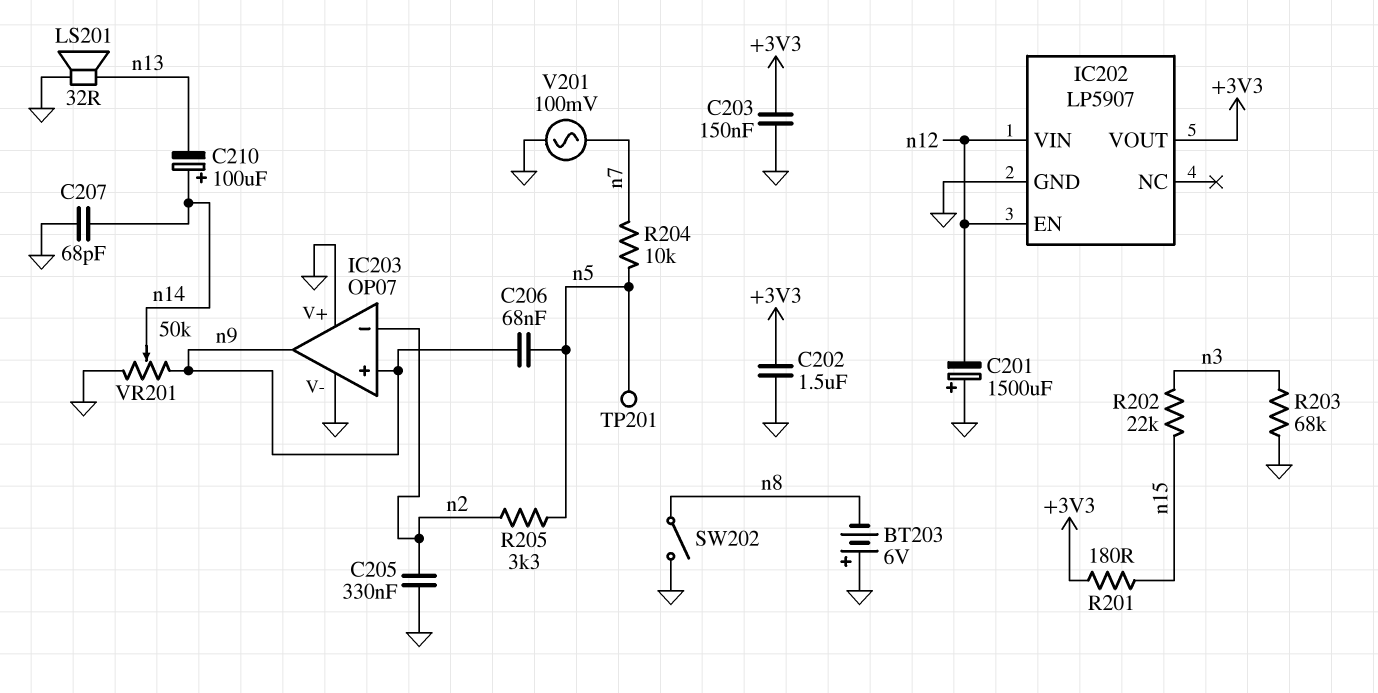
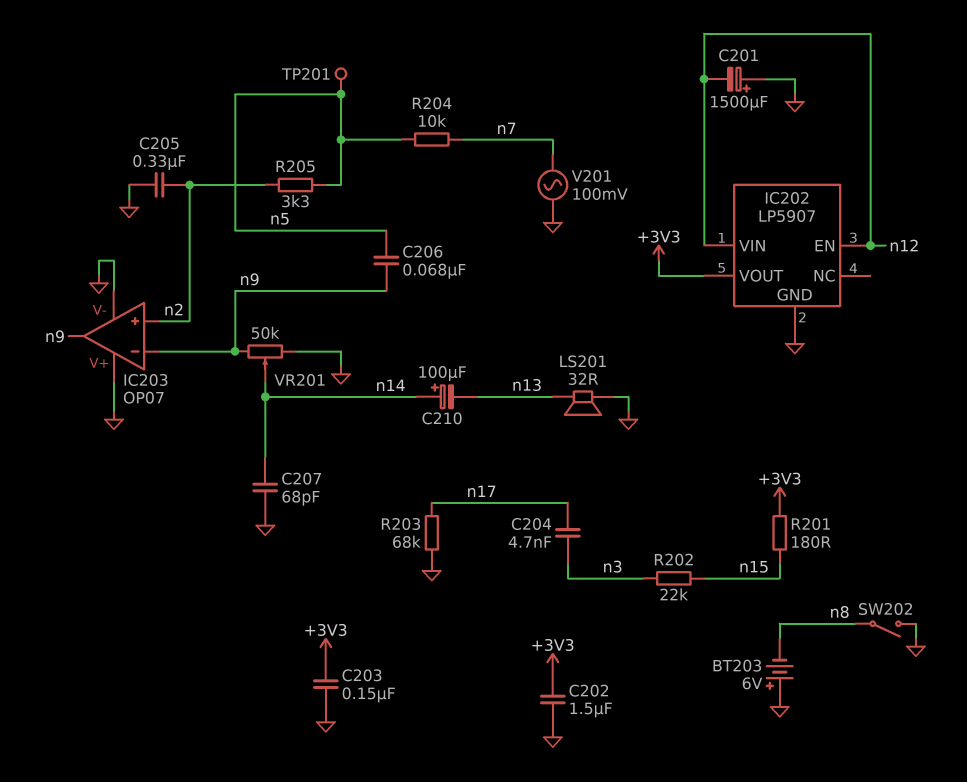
C204: none -> 4.7nF (n3, n17)
IC203 pin in+: n9 -> n2
IC203 pin in-: n2 -> n9
R203: 68k (GND, n3) -> 68k (GND, n17)

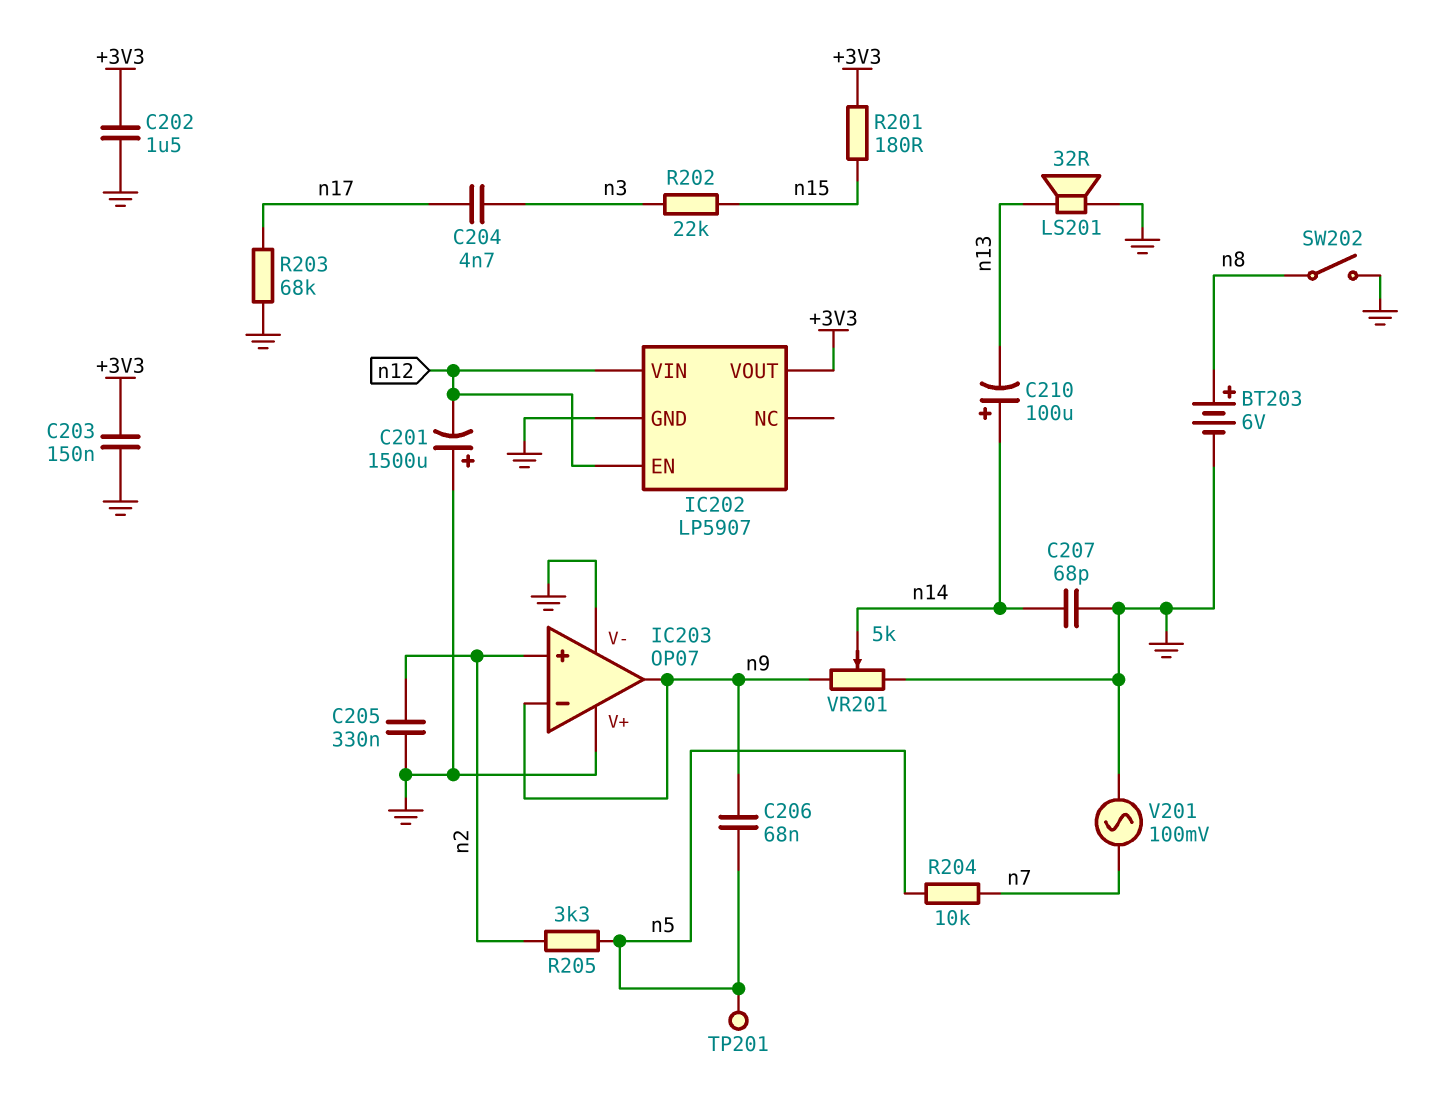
BT203: 6V (plus GND, minus n8) -> 6V (plus n8, minus GND)
VR201: 50k (GND, n9, wiper n14) -> 5k (GND, n9, wiper n14)

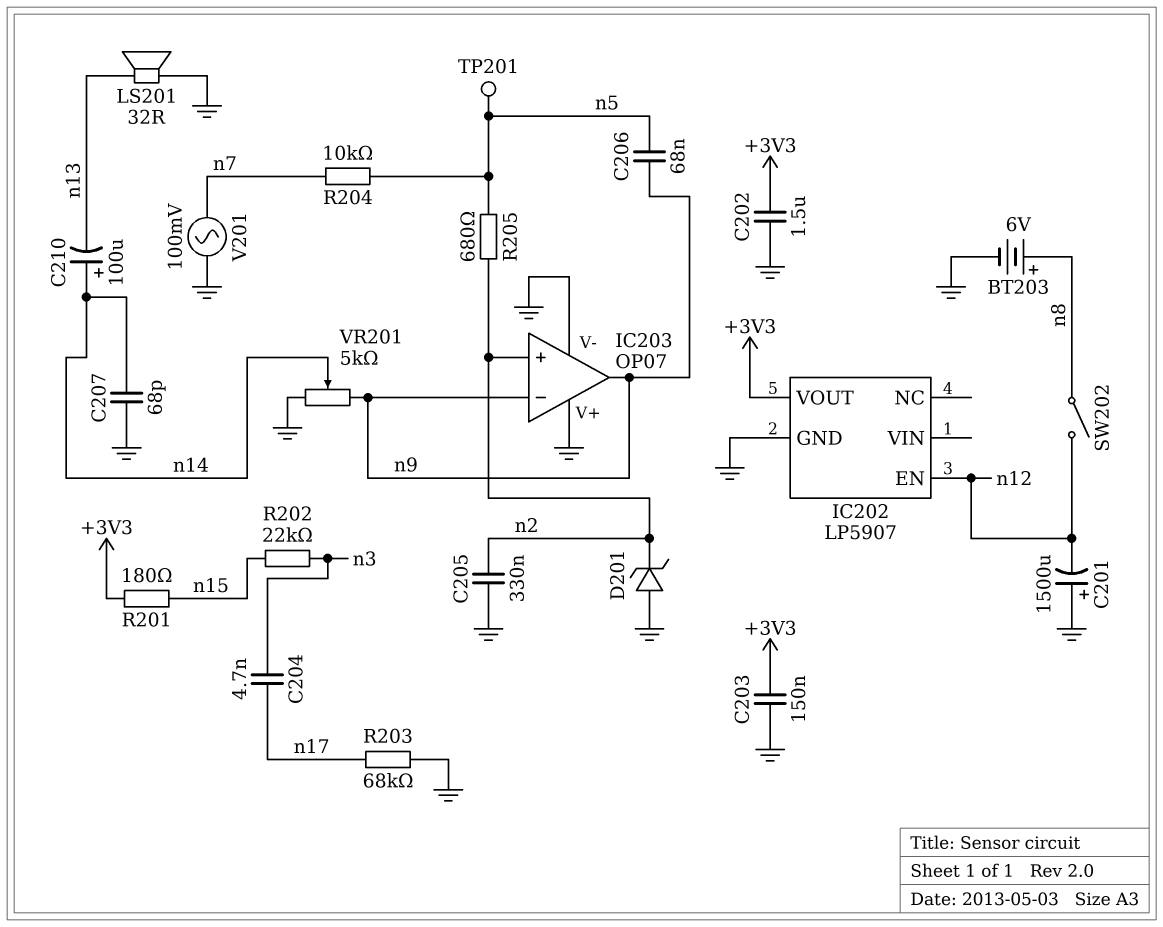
D201: none -> zener (A GND, K n2)
IC202 pin VIN: n12 -> none
R205: 3.3k (n2, n5) -> 680 (n2, n5)
SW202: switch (GND, n8) -> switch (n8, n12)

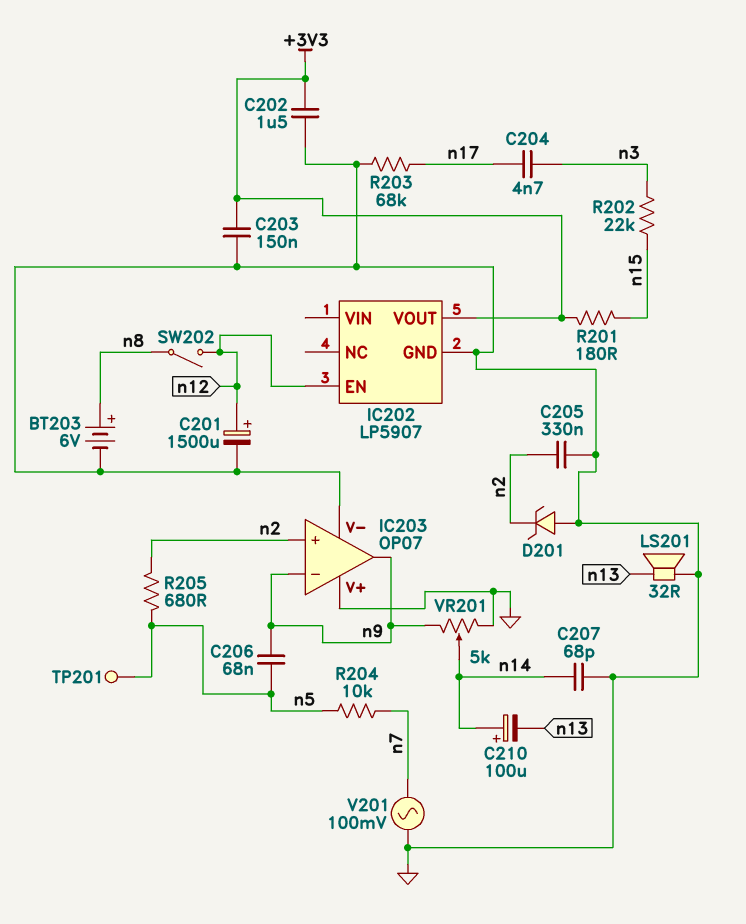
C201: 1500uF (plus GND, minus n12) -> 1500uF (plus n12, minus GND)

